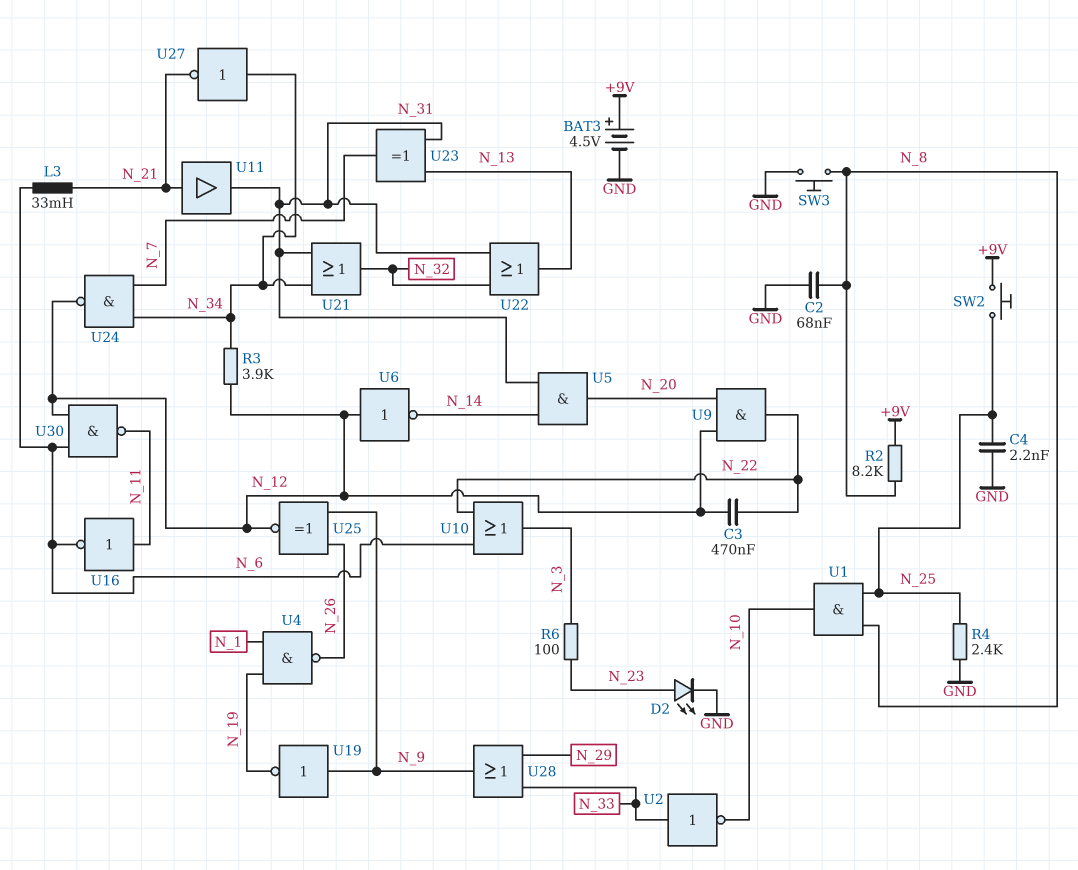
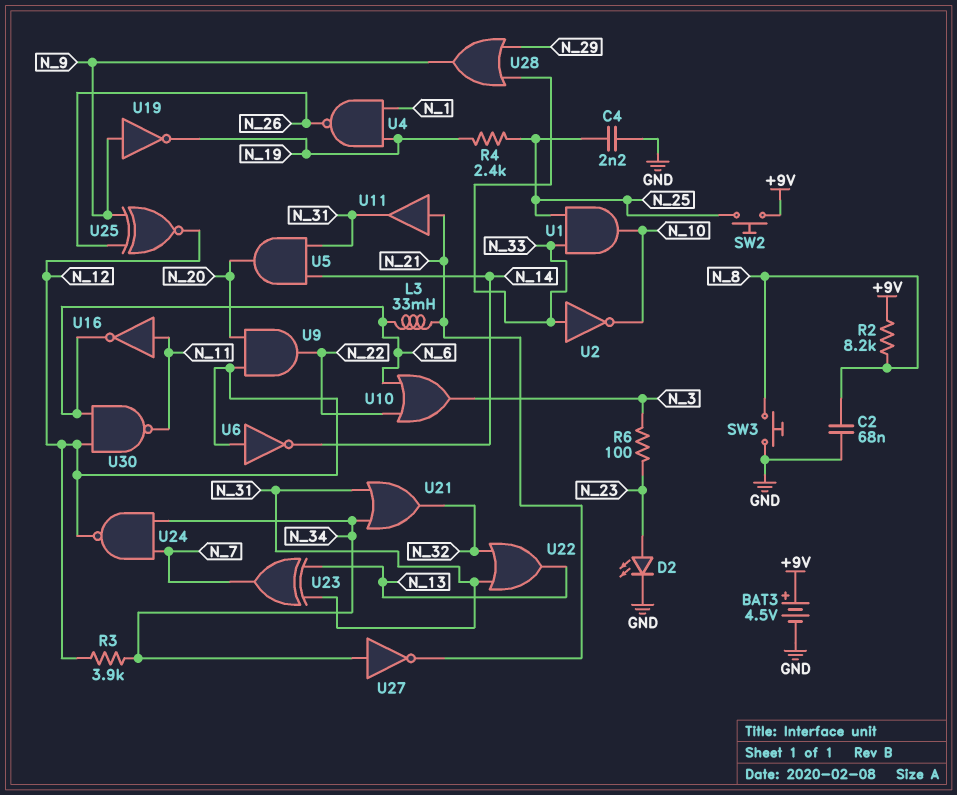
C3: 470nF (N_12, N_22) -> none
R4: 2.4k (GND, N_25) -> 2.4k (N_19, N_25)
U1: AND (in N_8, in N_25, out N_10) -> AND (in N_25, in N_33, out N_10)

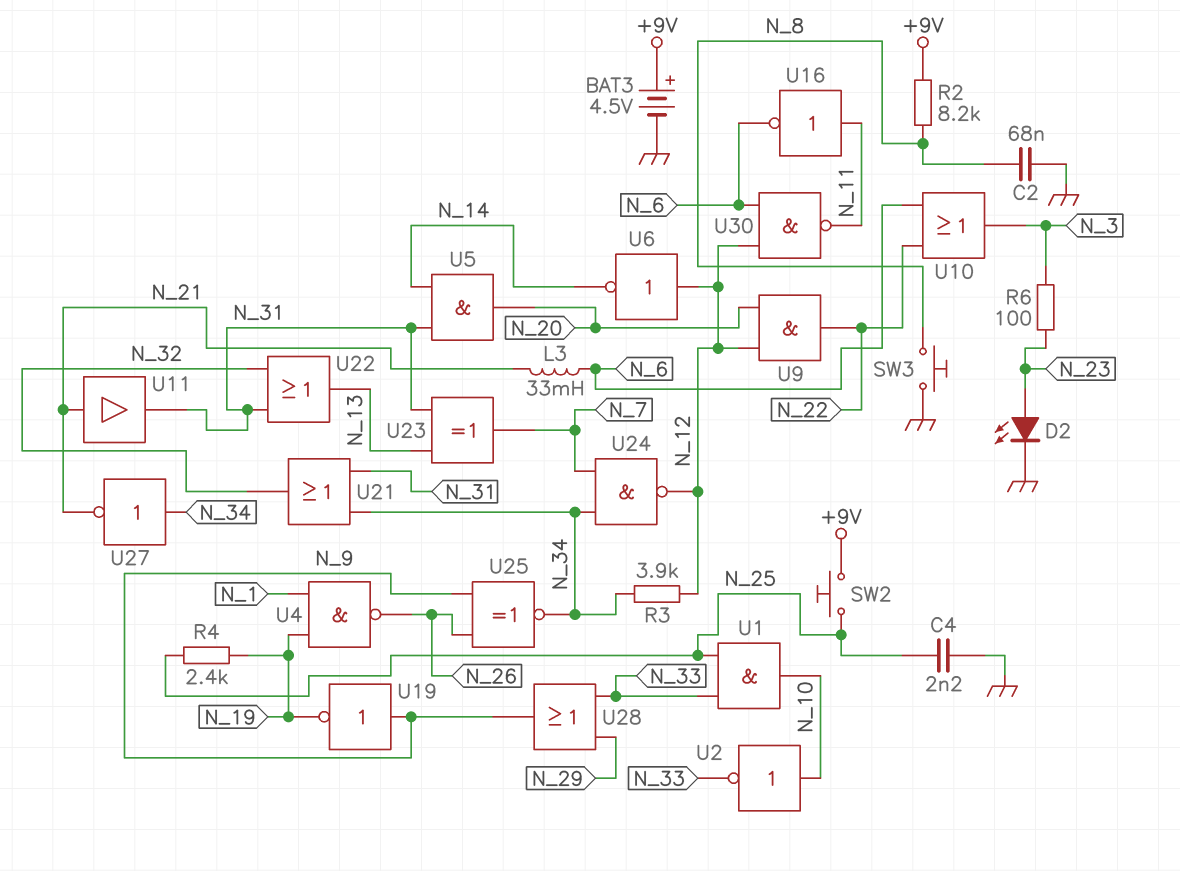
U2: NOT (in N_33, out N_10) -> NOT (in N_10, out N_33)
U25: XNOR (in N_9, in N_26, out N_12) -> XNOR (in N_9, in N_26, out N_34)

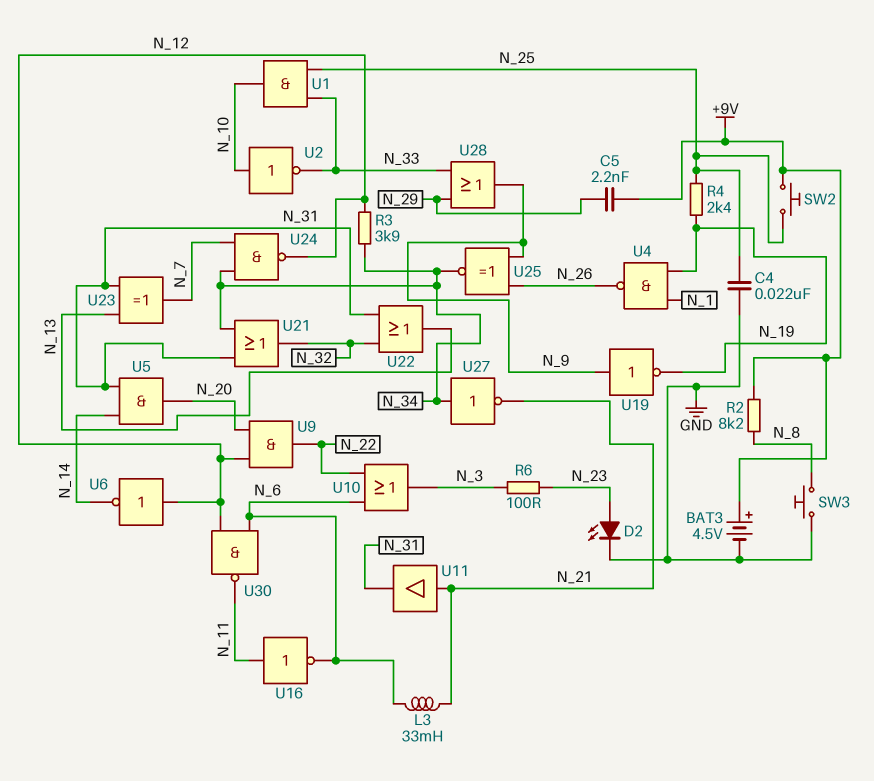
C2: 68nF (GND, N_8) -> none
C4: 2.2nF (GND, N_25) -> 22nF (GND, N_25)
C5: none -> 2.2nF (+9V, N_29)

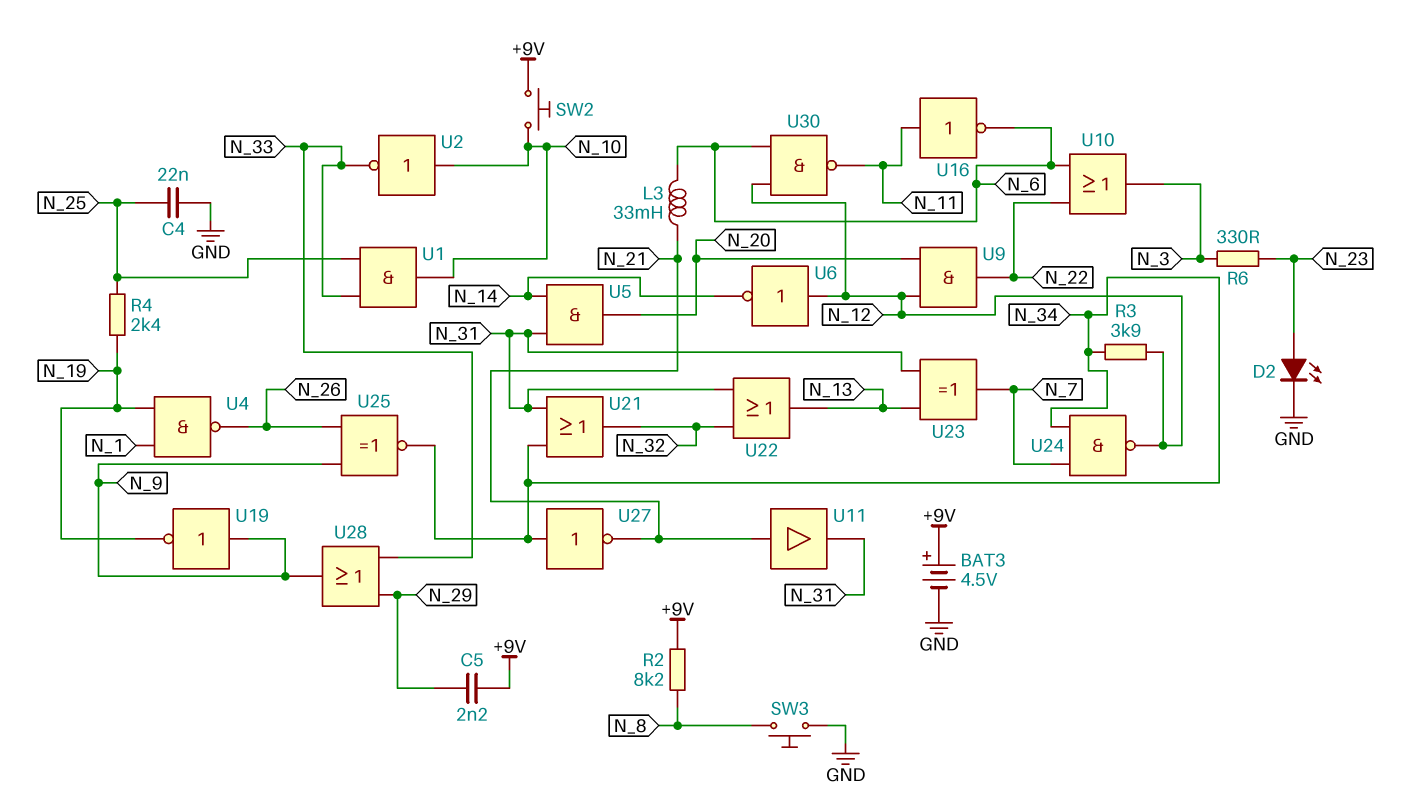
R6: 100 (N_3, N_23) -> 330 (N_3, N_23)
SW2: button (+9V, N_25) -> button (+9V, N_10)

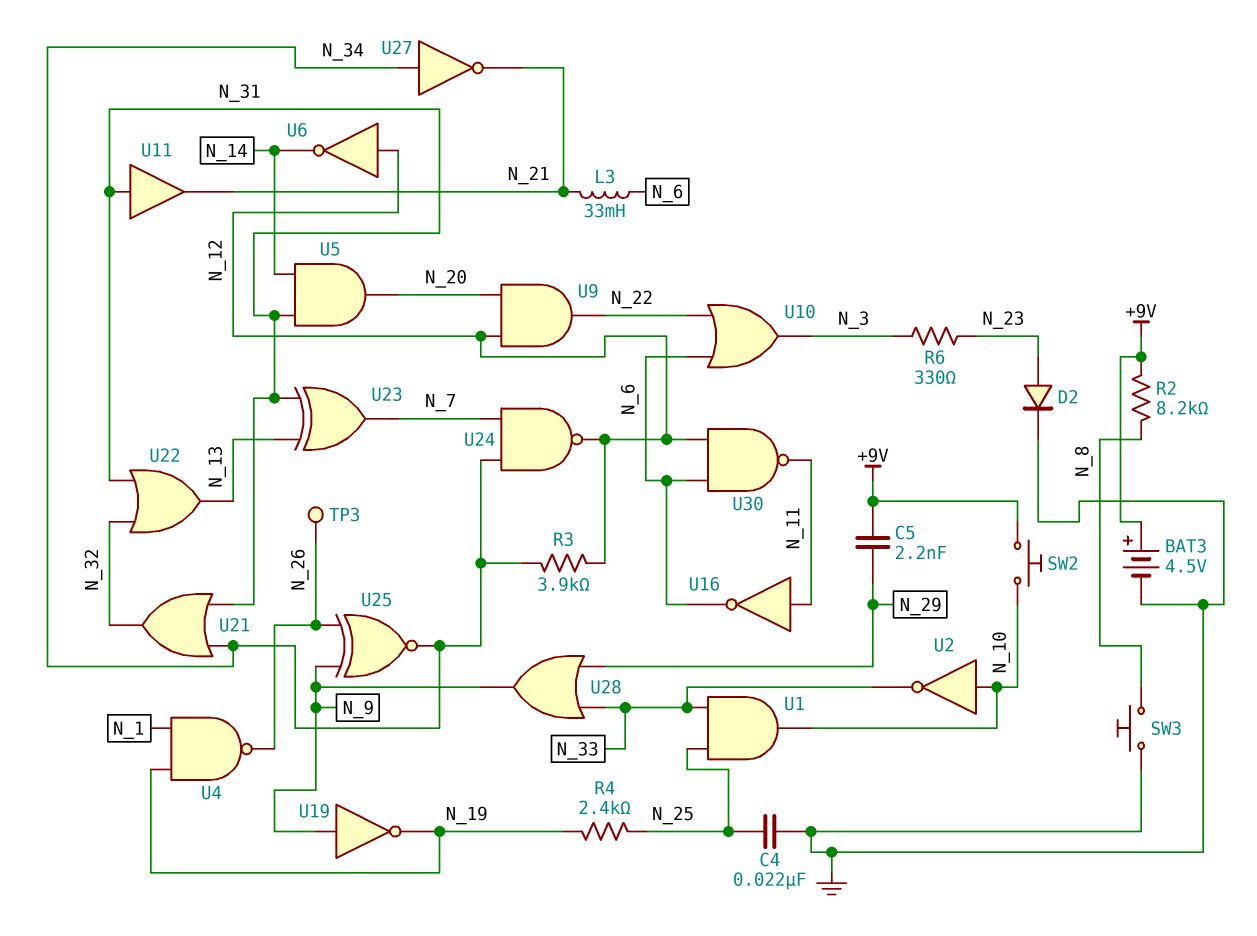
D2: LED (A N_23, K GND) -> diode (A N_23, K GND)
TP3: none -> test point (N_26)
U11: buffer (in N_21, out N_31) -> buffer (in N_31, out N_21)

